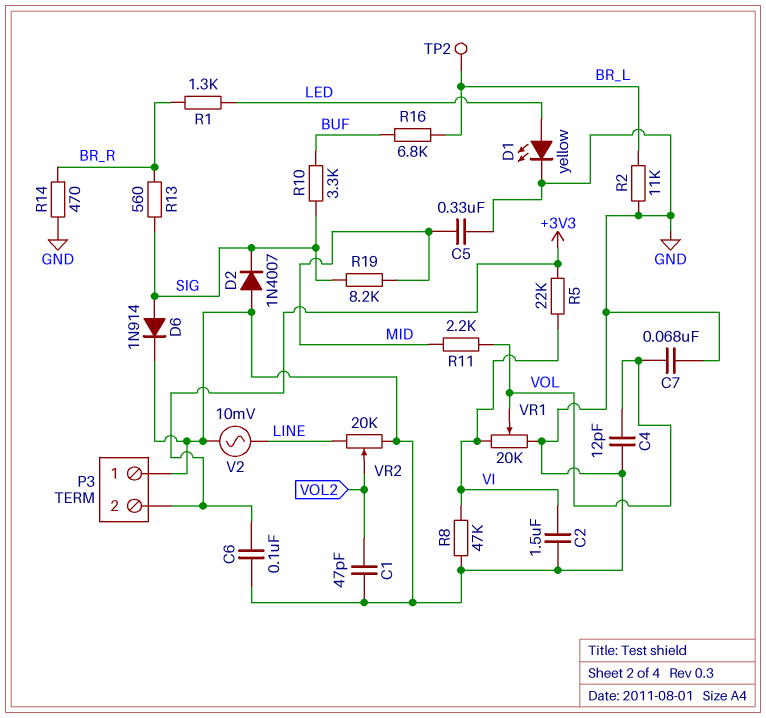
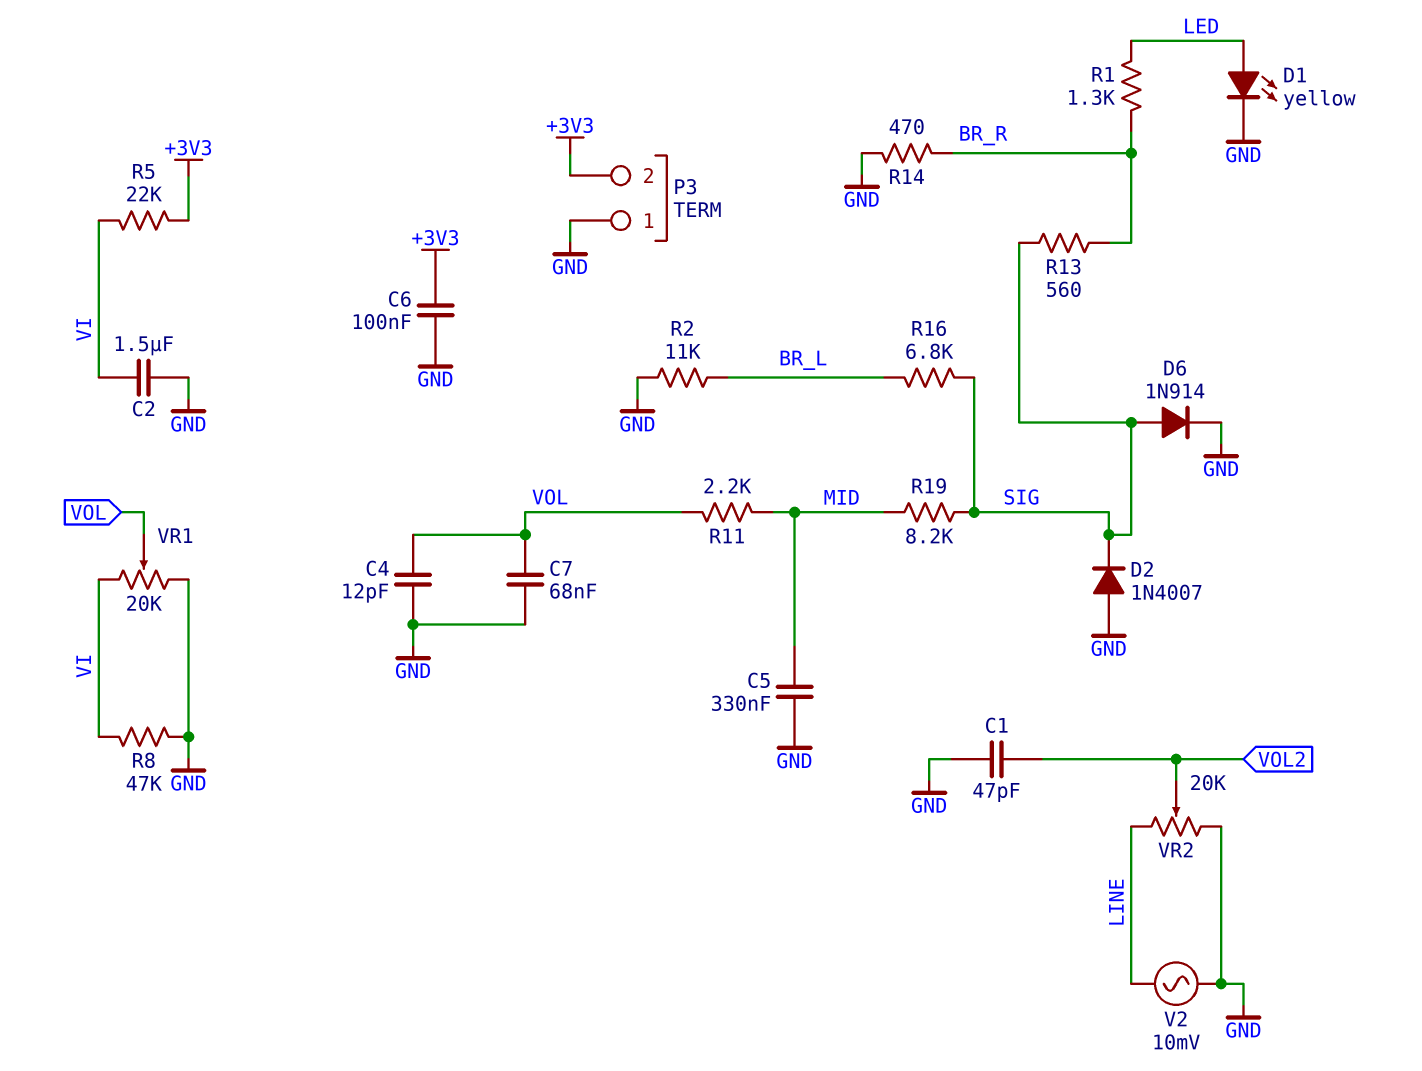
R10: 3.3k (BUF, SIG) -> none
R16: 6.8k (BR_L, BUF) -> 6.8k (BR_L, SIG)
TP2: test point (BR_L) -> none

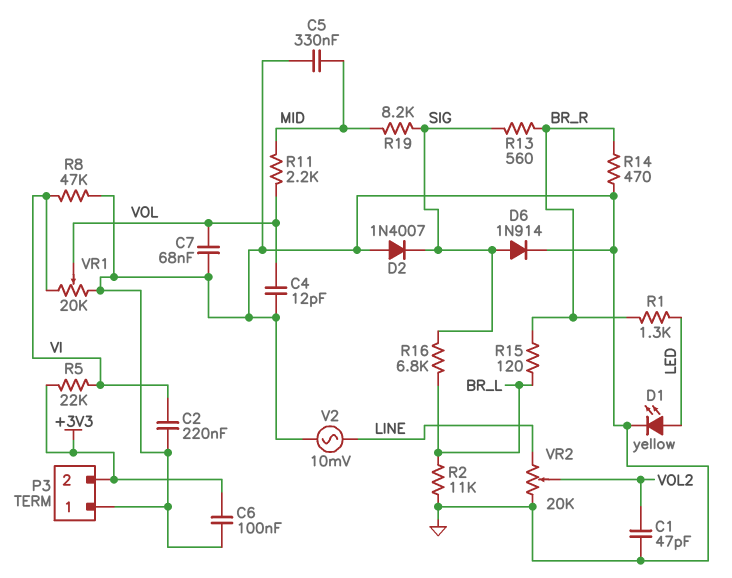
C2: 1.5uF (GND, VI) -> 220nF (GND, VI)
R15: none -> 120 (BR_L, BR_R)

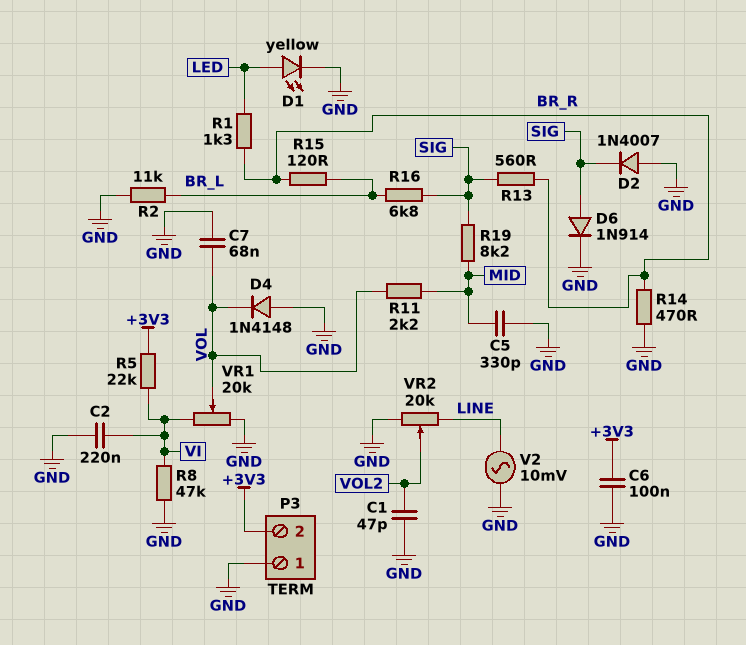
C4: 12pF (GND, VOL) -> none
C5: 330nF (GND, MID) -> 330pF (GND, MID)
D4: none -> diode 1N4148 (A GND, K VOL)

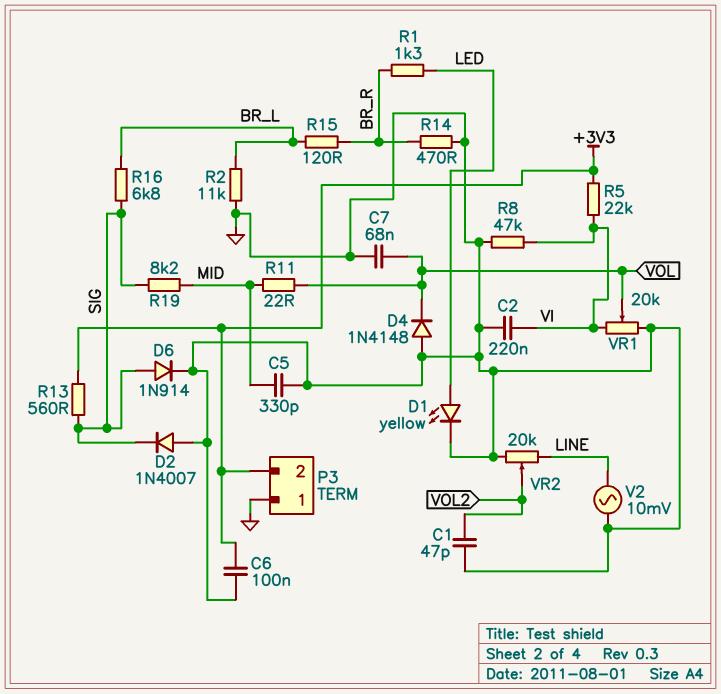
R11: 2.2k (MID, VOL) -> 22 (MID, VOL)
R13: 560 (BR_R, SIG) -> 560 (+3V3, SIG)

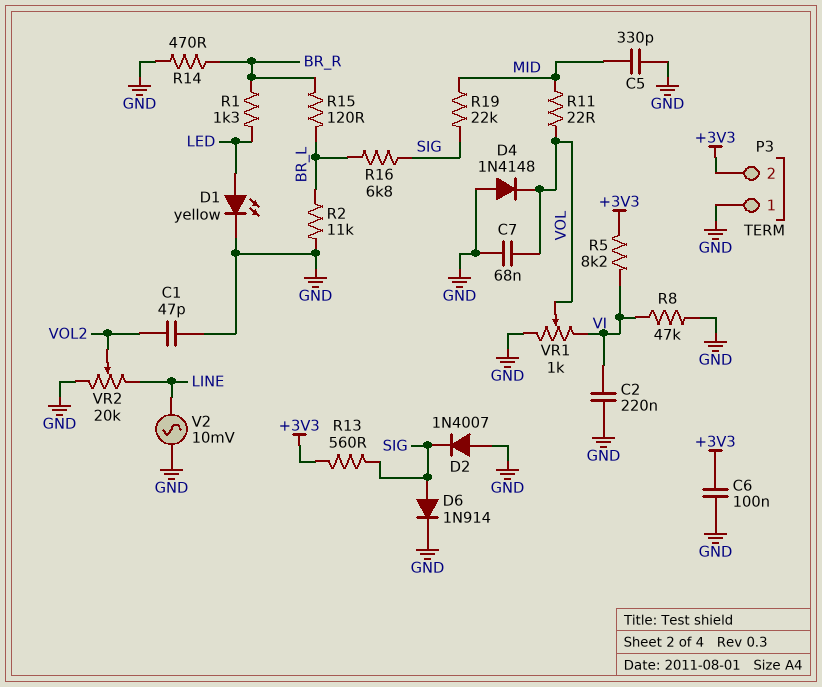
R5: 22k (+3V3, VI) -> 8.2k (+3V3, VI)
R19: 8.2k (MID, SIG) -> 22k (MID, SIG)
VR1: 20k (GND, VI, wiper VOL) -> 1k (GND, VI, wiper VOL)

